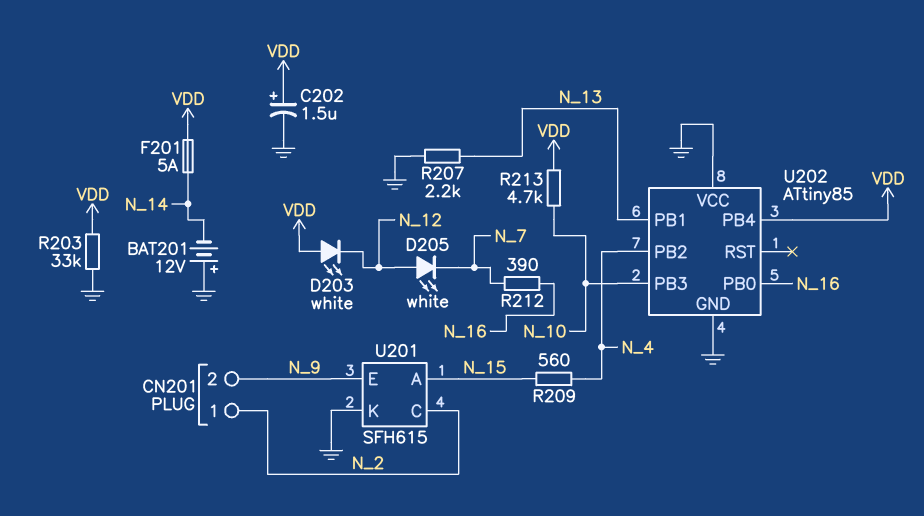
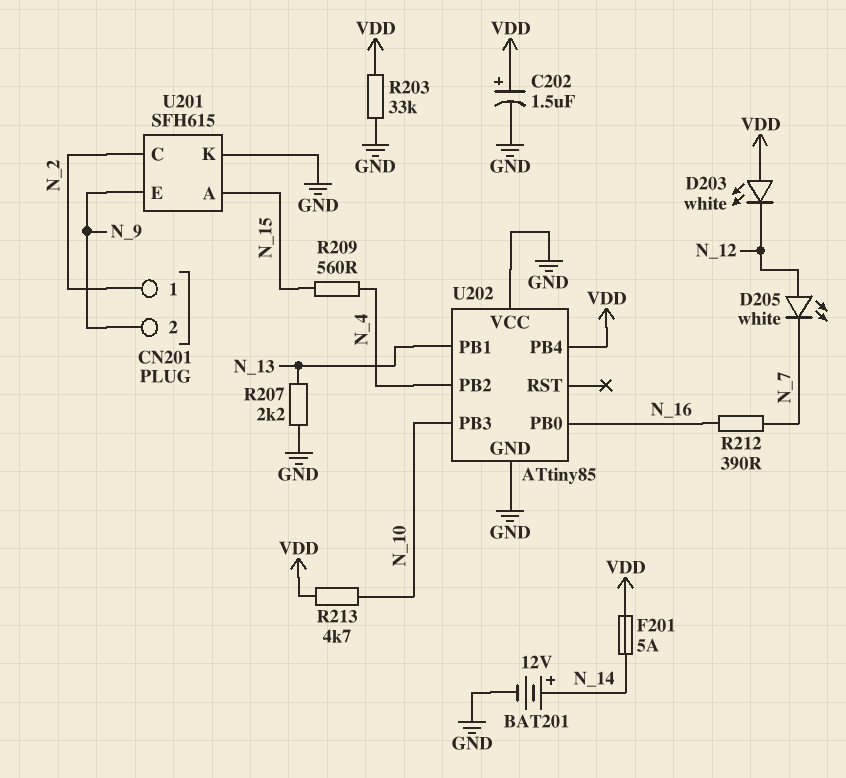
BAT201: 12V (plus GND, minus N_14) -> 12V (plus N_14, minus GND)

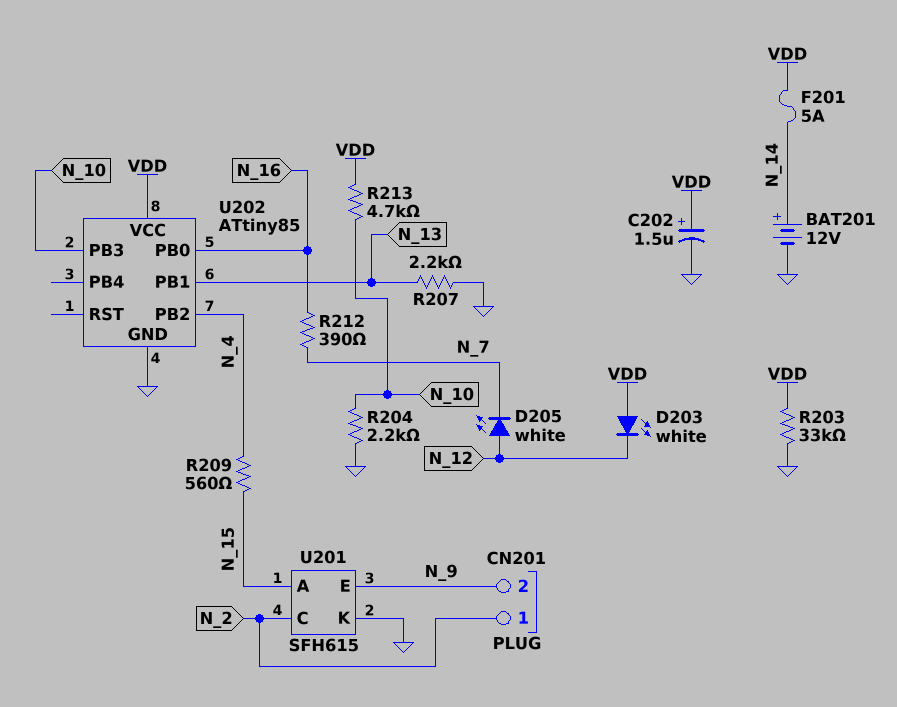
R204: none -> 2.2k (GND, N_10)
U202 pin PB4: VDD -> none
U202 pin VCC: GND -> VDD

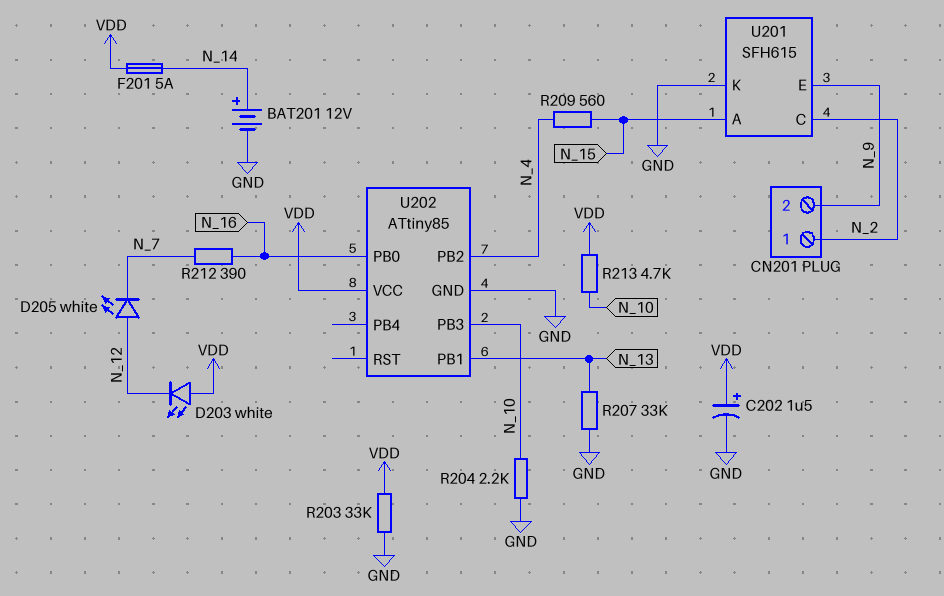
R207: 2.2k (GND, N_13) -> 33k (GND, N_13)

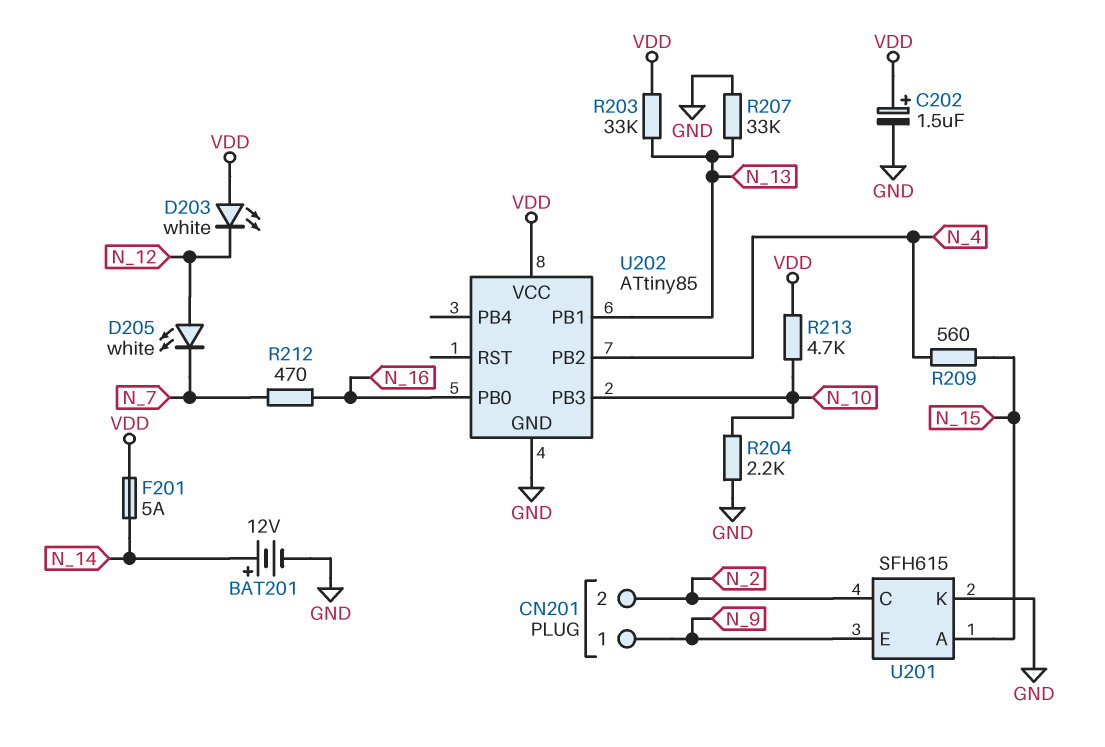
CN201 pin 1: N_2 -> N_9
CN201 pin 2: N_9 -> N_2
R203: 33k (GND, VDD) -> 33k (N_13, VDD)
R212: 390 (N_7, N_16) -> 470 (N_7, N_16)

